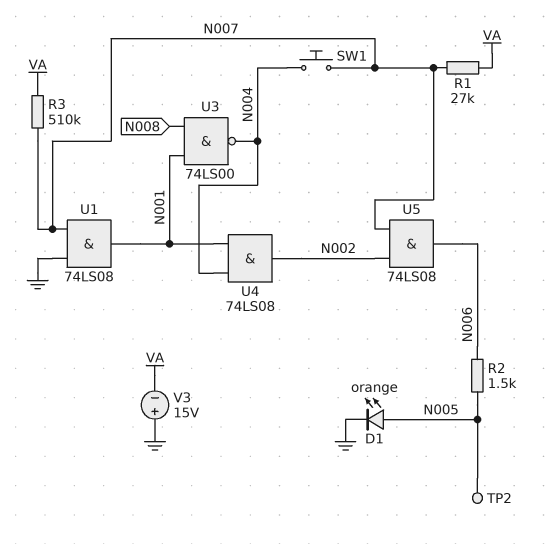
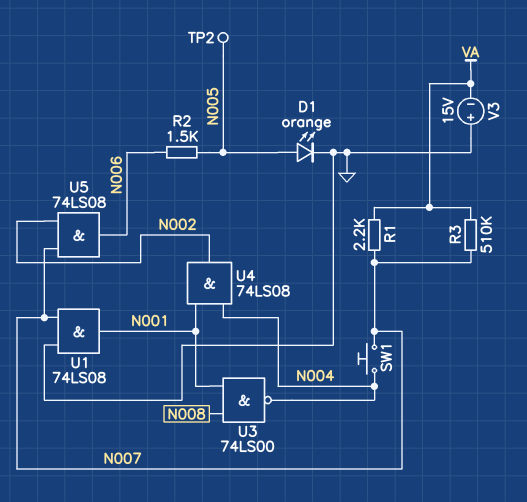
R1: 27k (N007, VA) -> 2.2k (N007, VA)

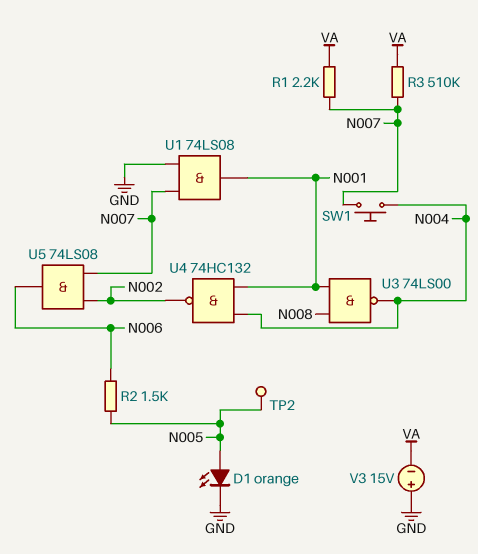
U4: AND 74LS08 (in N001, in N004, out N002) -> NAND 74HC132 (in N001, in N004, out N002)

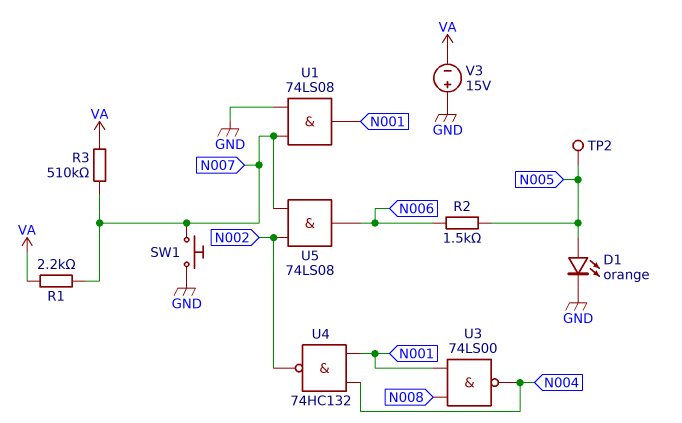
SW1: button (N004, N007) -> button (GND, N007)

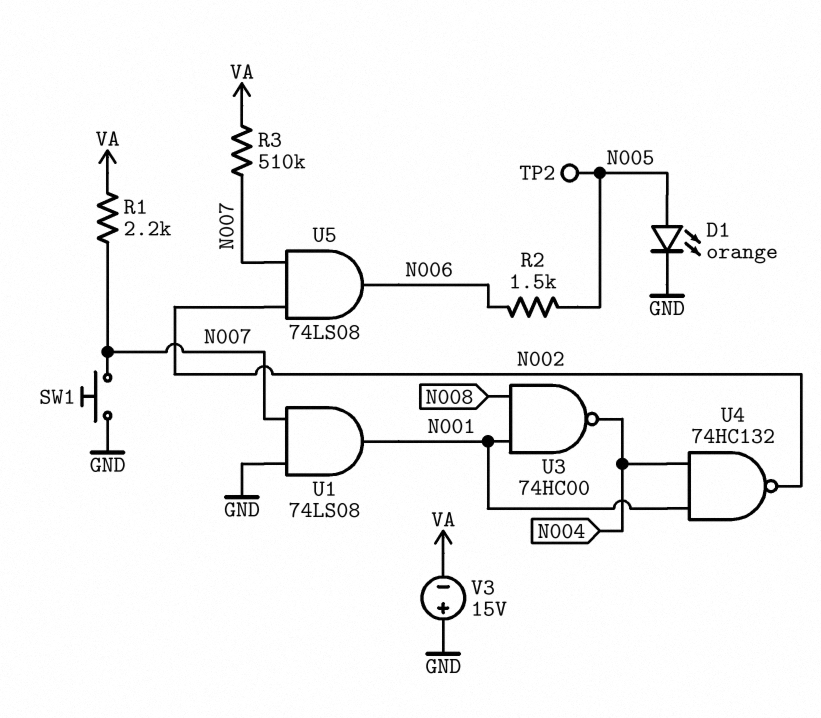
U3: NAND 74LS00 (in N001, in N008, out N004) -> NAND 74HC00 (in N001, in N008, out N004)

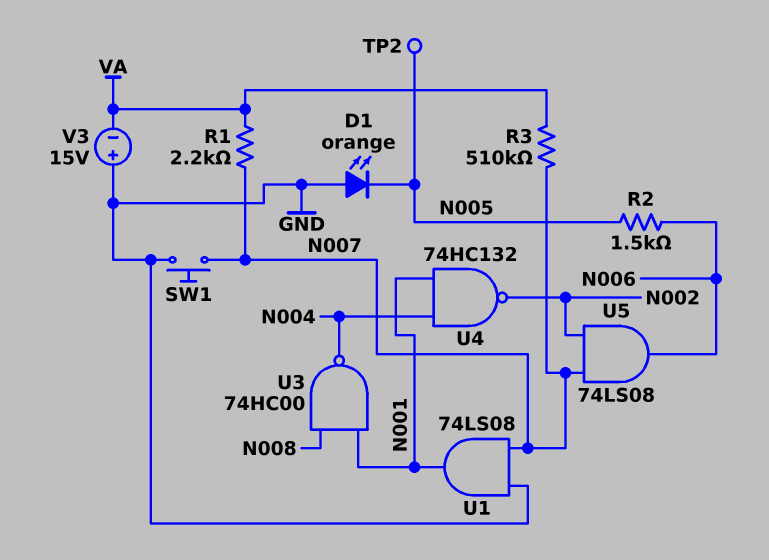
D1: LED orange (A N005, K GND) -> LED orange (A GND, K N005)

